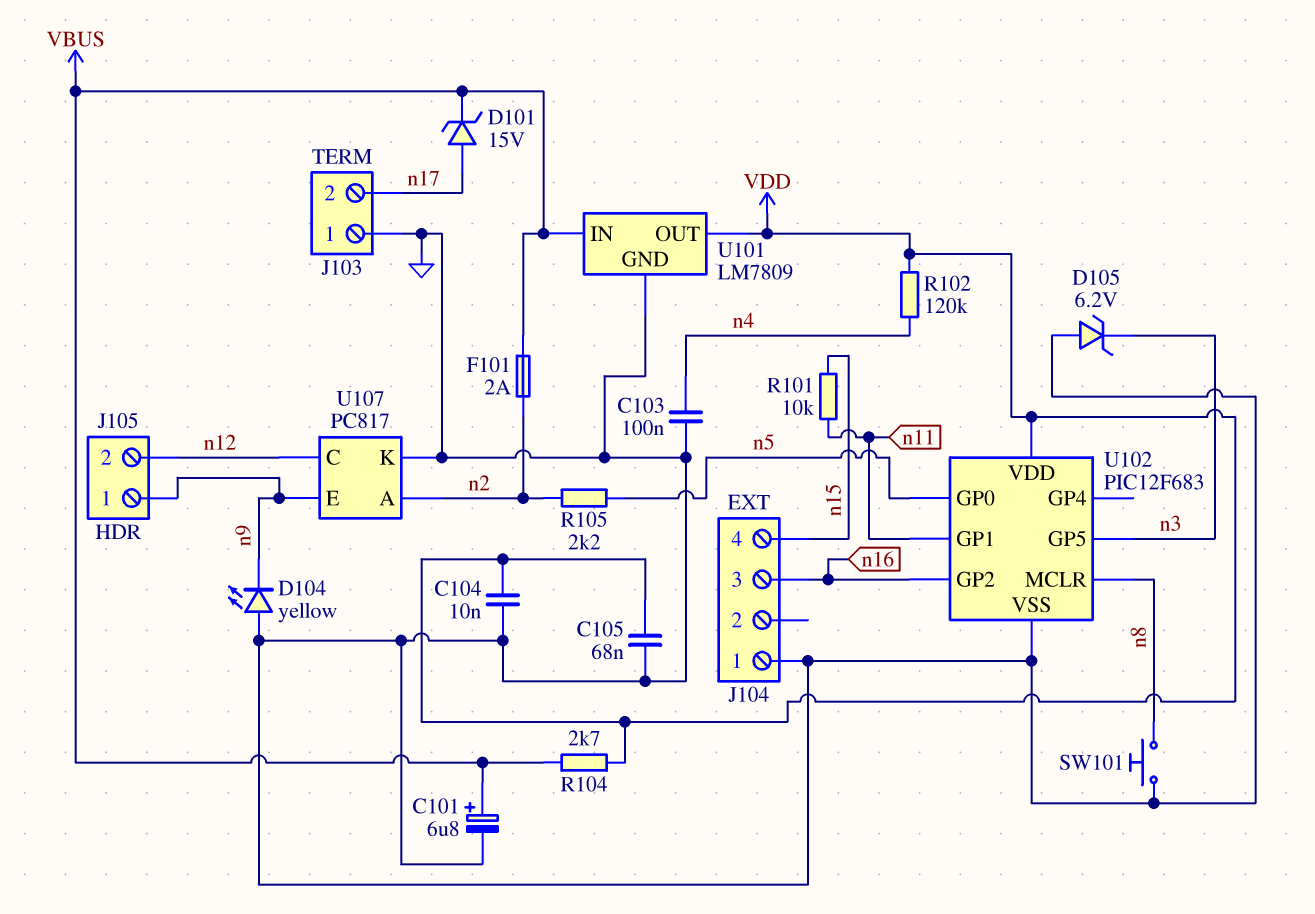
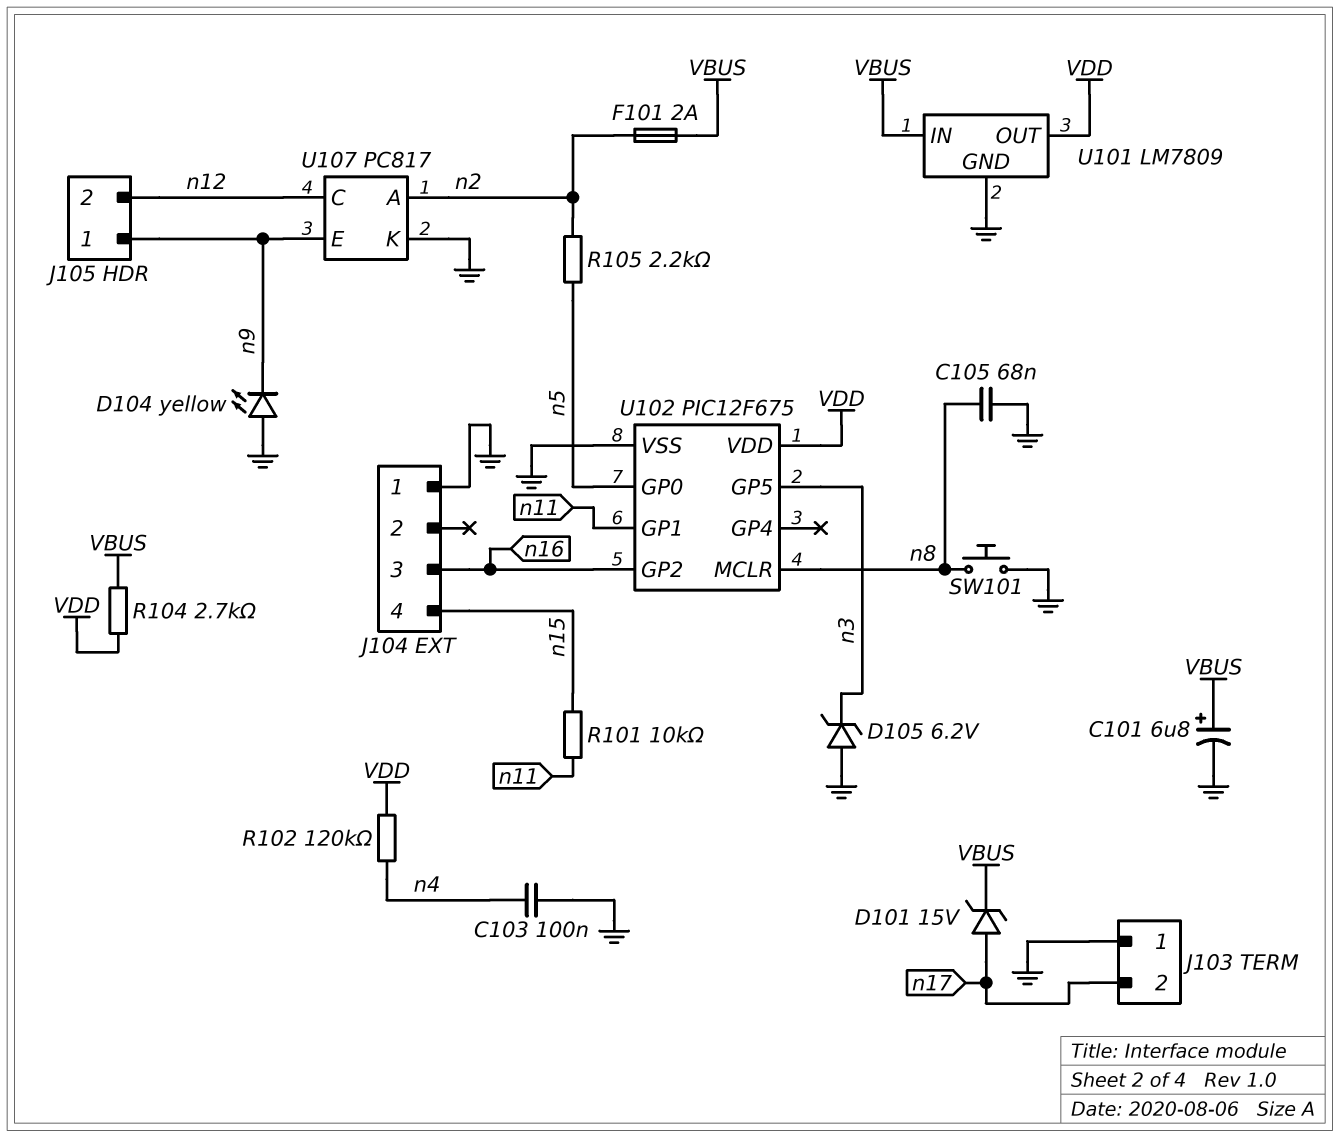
C104: 10nF (GND, VDD) -> none
C105: 68nF (GND, VDD) -> 68nF (GND, n8)
U102: PIC12F683 -> PIC12F675

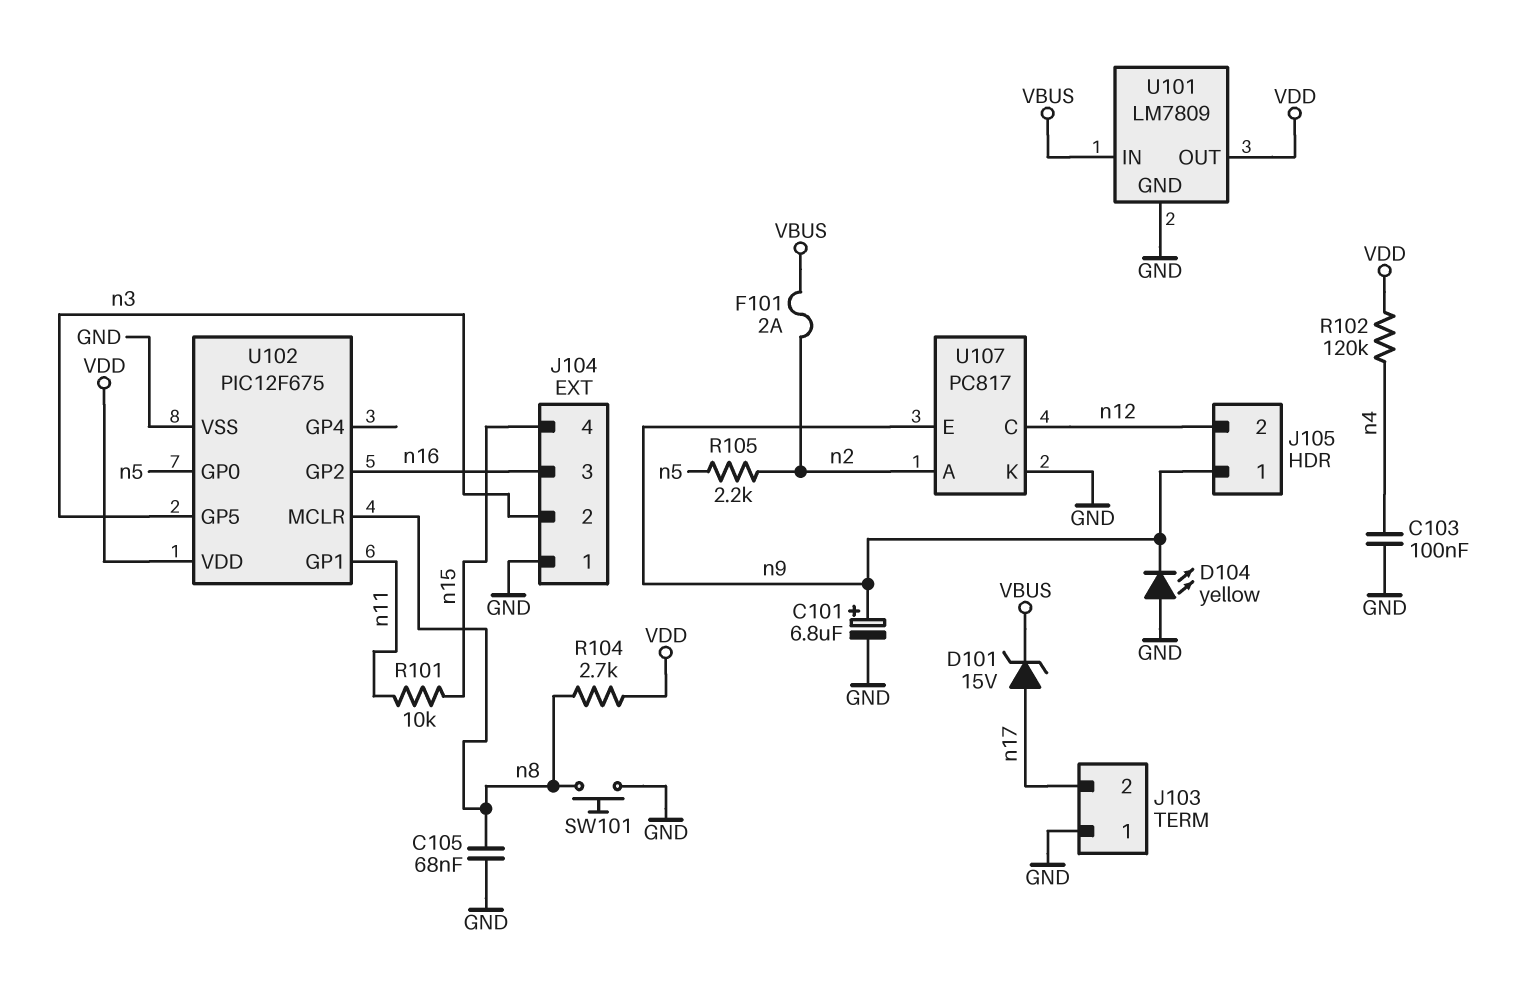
C101: 6.8uF (plus VBUS, minus GND) -> 6.8uF (plus n9, minus GND)
D105: zener 6.2V (A GND, K n3) -> none
J104 pin 2: none -> n3
R104: 2.7k (VBUS, VDD) -> 2.7k (VDD, n8)

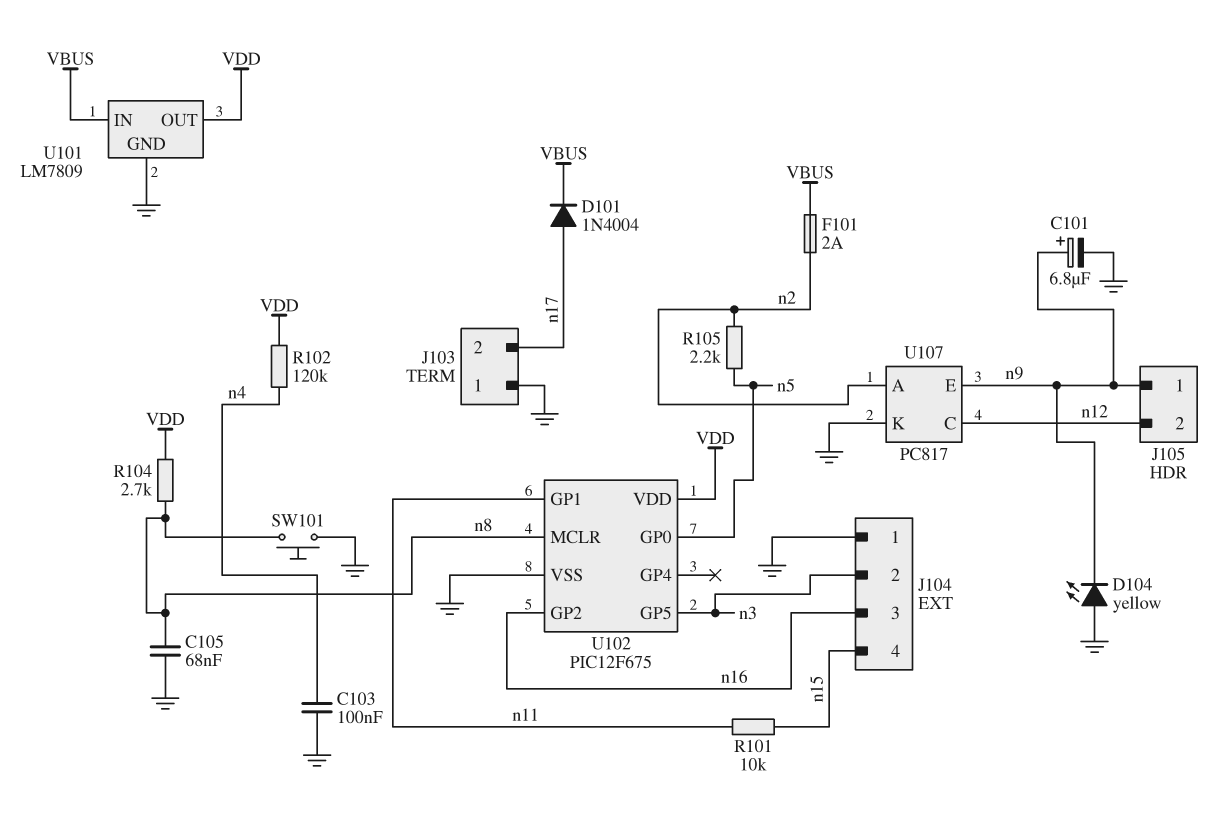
D101: zener 15V (A n17, K VBUS) -> diode 1N4004 (A n17, K VBUS)

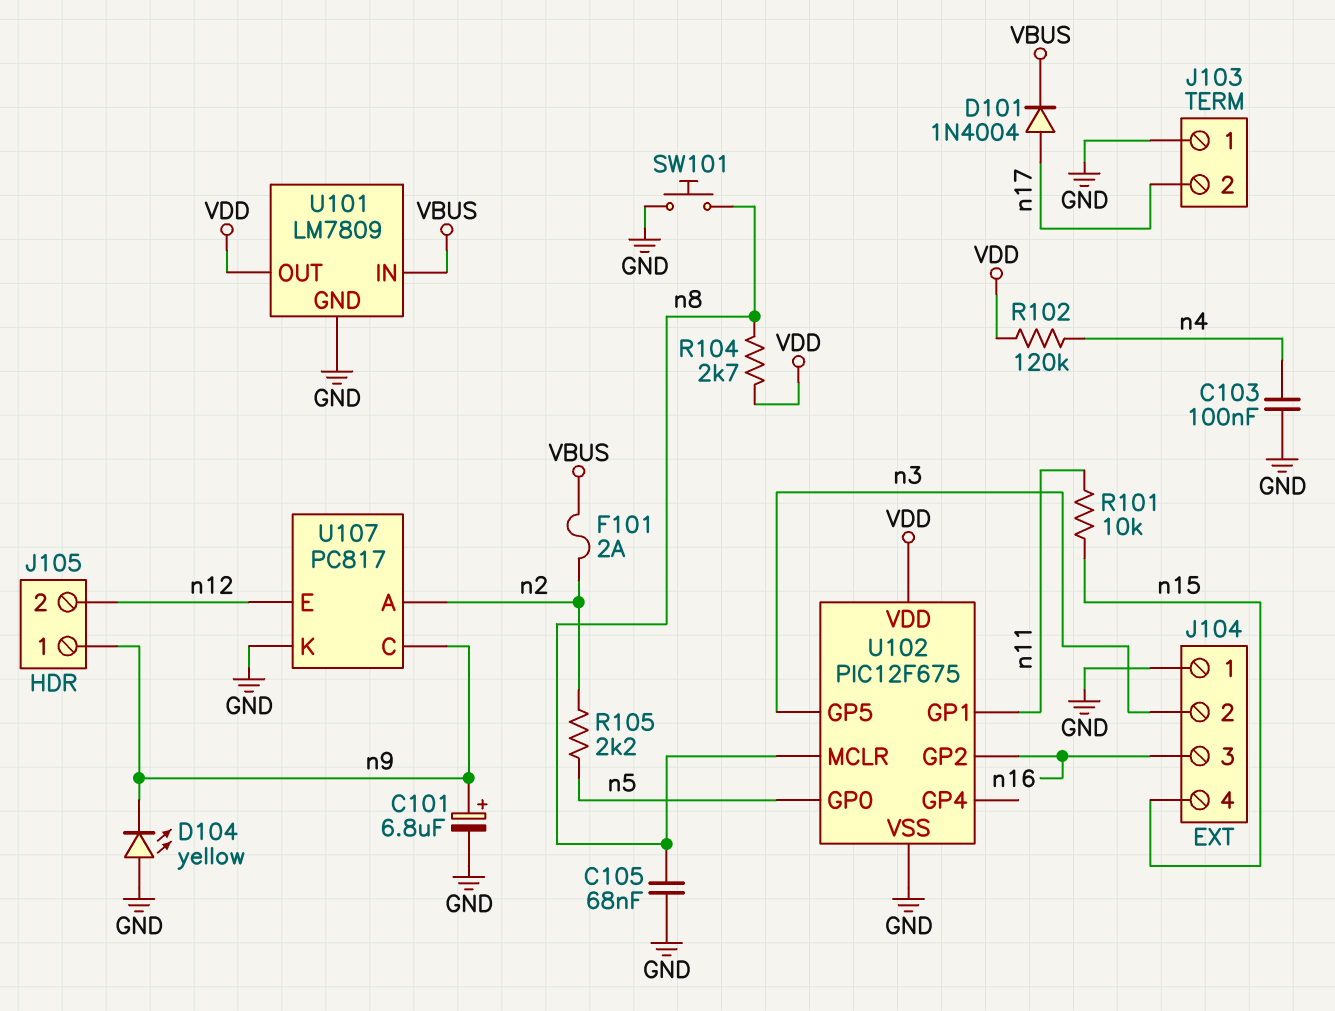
U107 pin C: n12 -> n9
U107 pin E: n9 -> n12

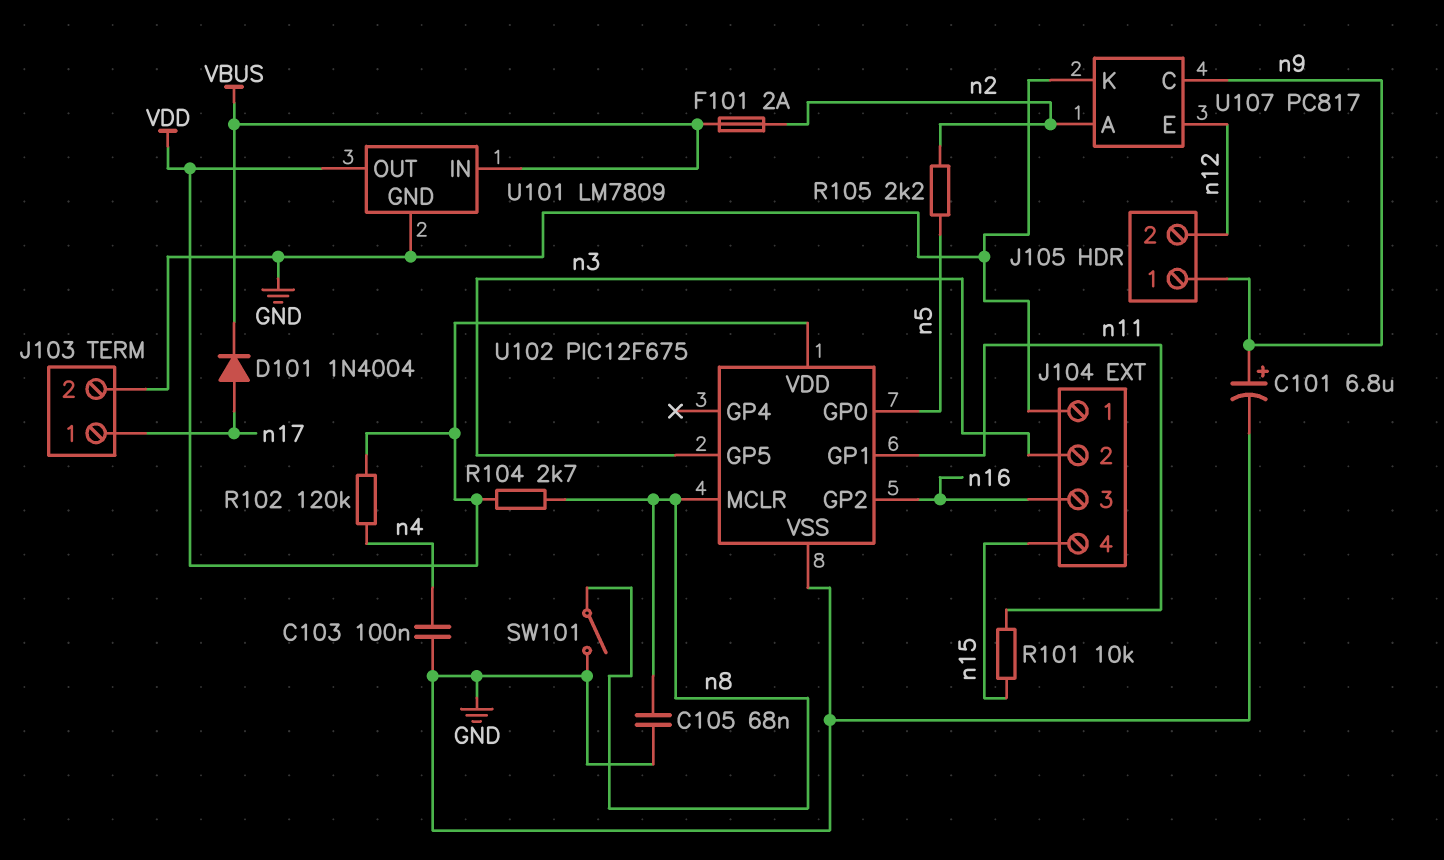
D104: LED yellow (A GND, K n9) -> none
J103 pin 1: GND -> n17
J103 pin 2: n17 -> GND
SW101: button (GND, n8) -> switch (GND, n8)

